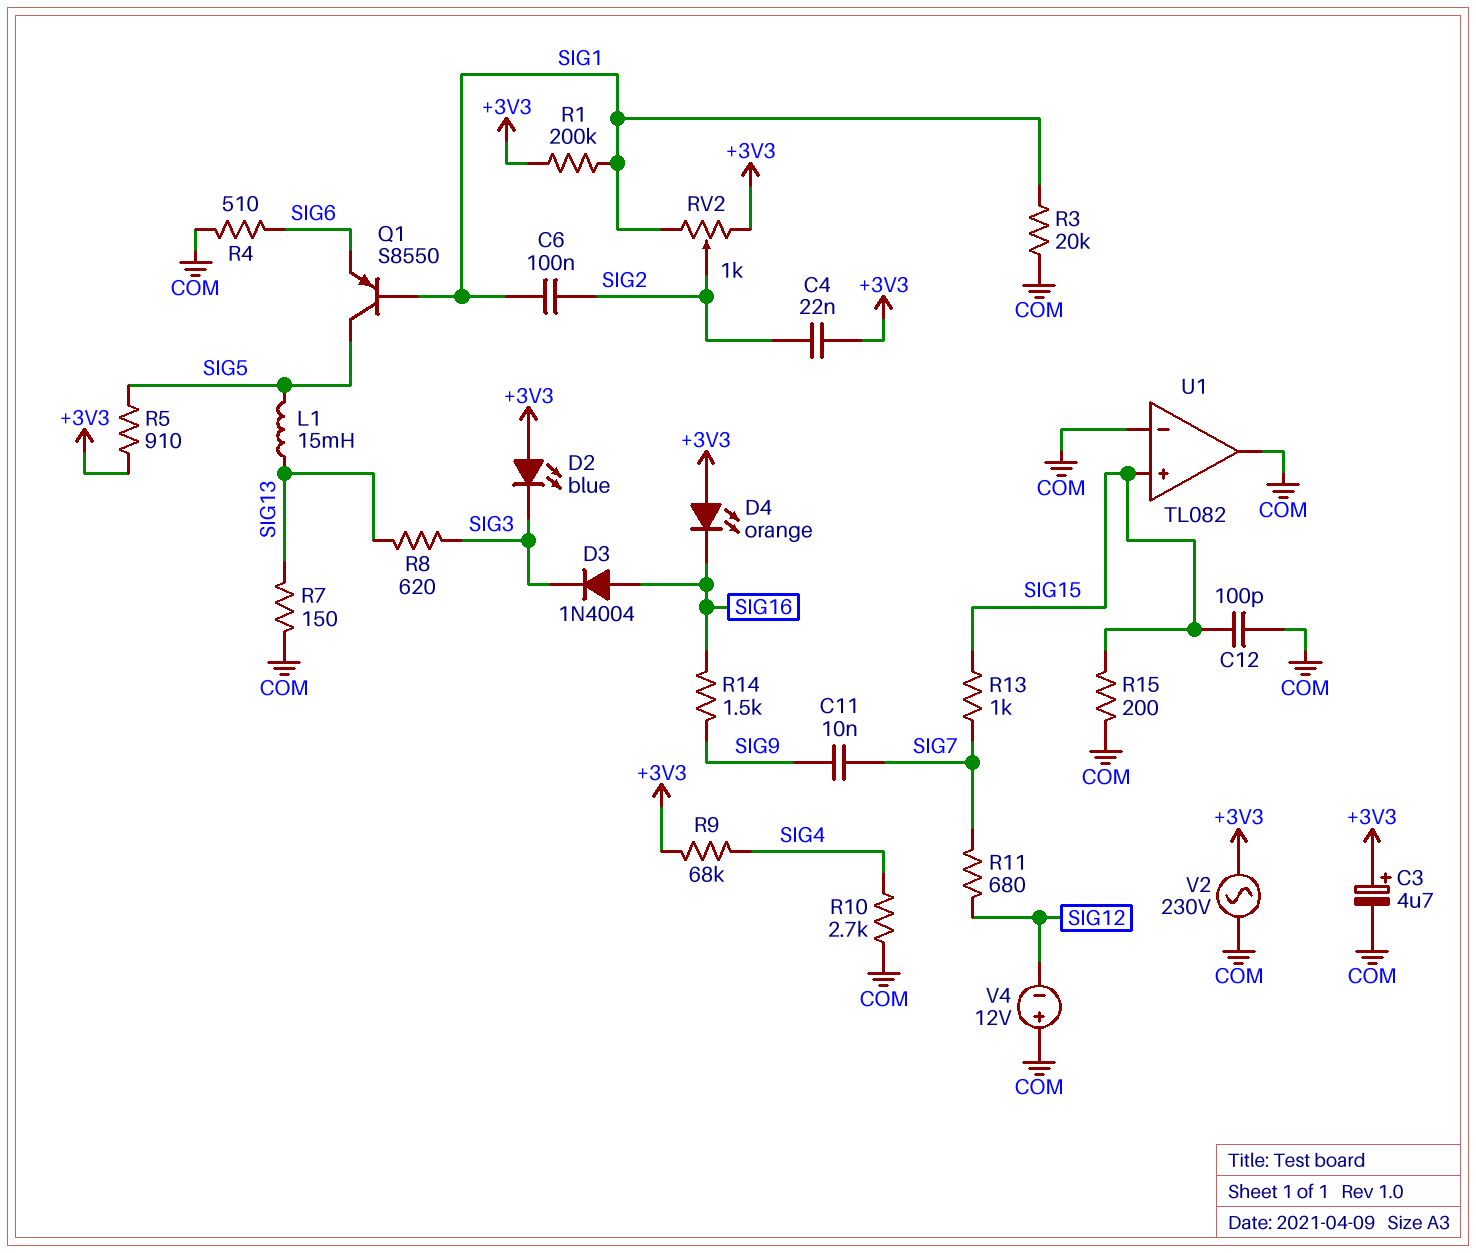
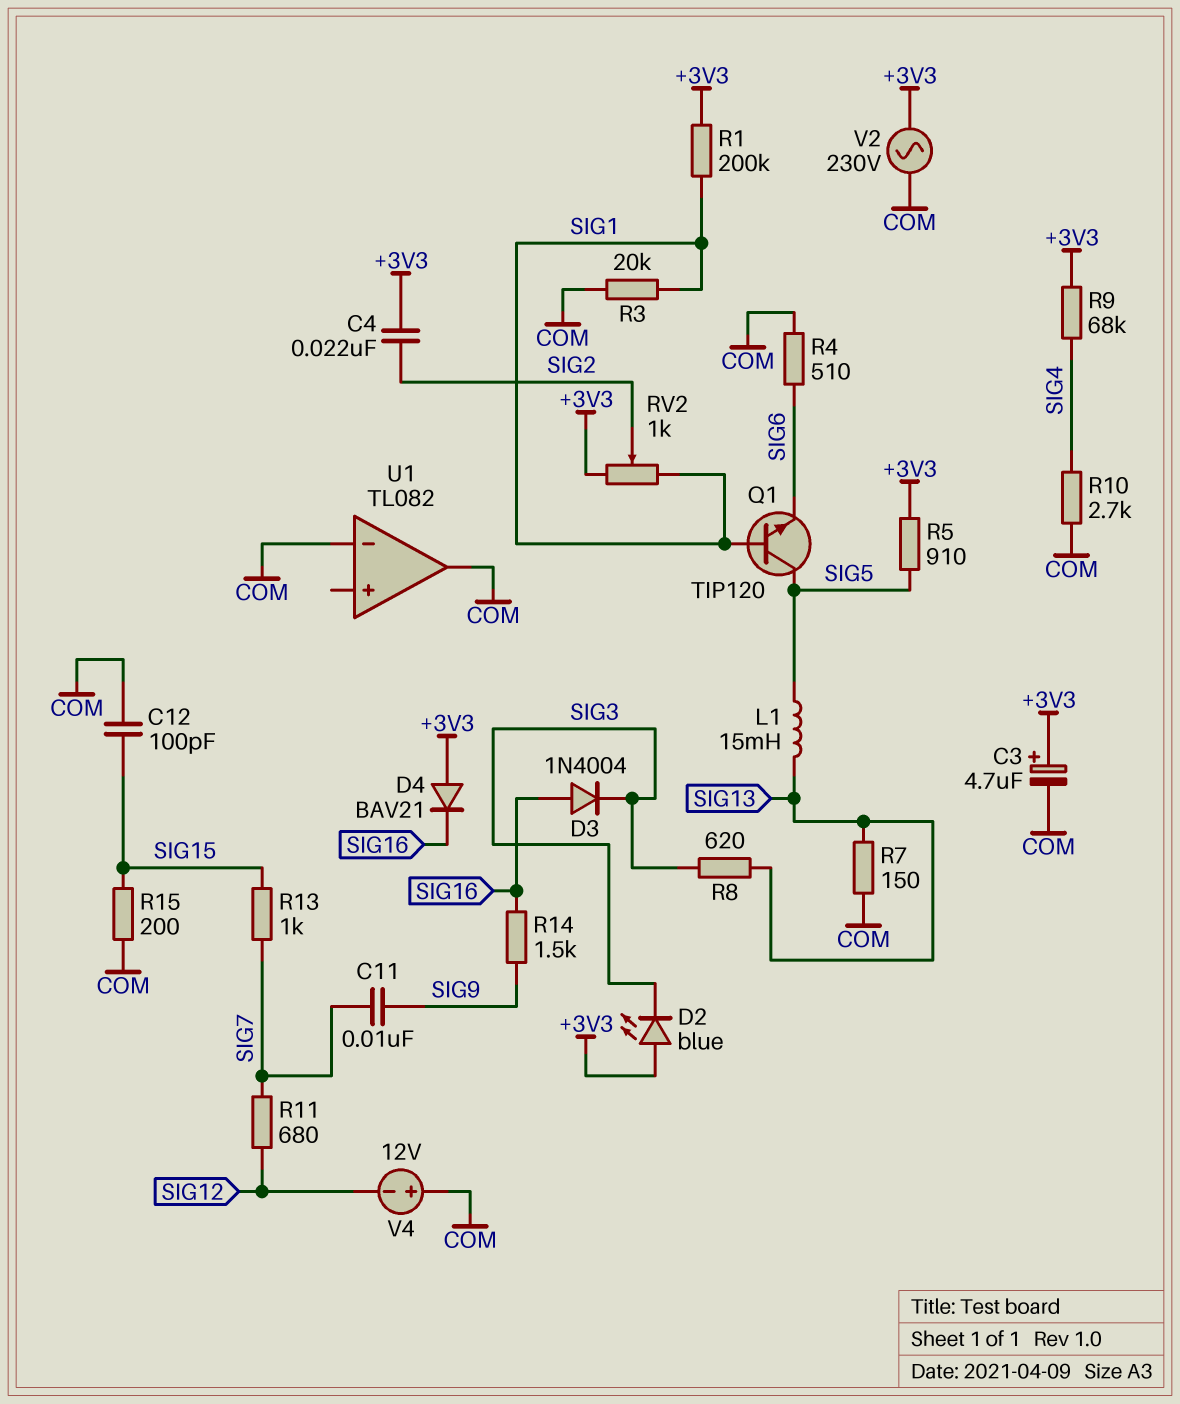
C6: 100nF (SIG1, SIG2) -> none
D4: LED orange (A +3V3, K SIG16) -> diode BAV21 (A +3V3, K SIG16)
Q1: PNP S8550 (B SIG1, C SIG5, E SIG6) -> NPN TIP120 (B SIG1, C SIG5, E SIG6)
U1 pin in+: SIG15 -> none

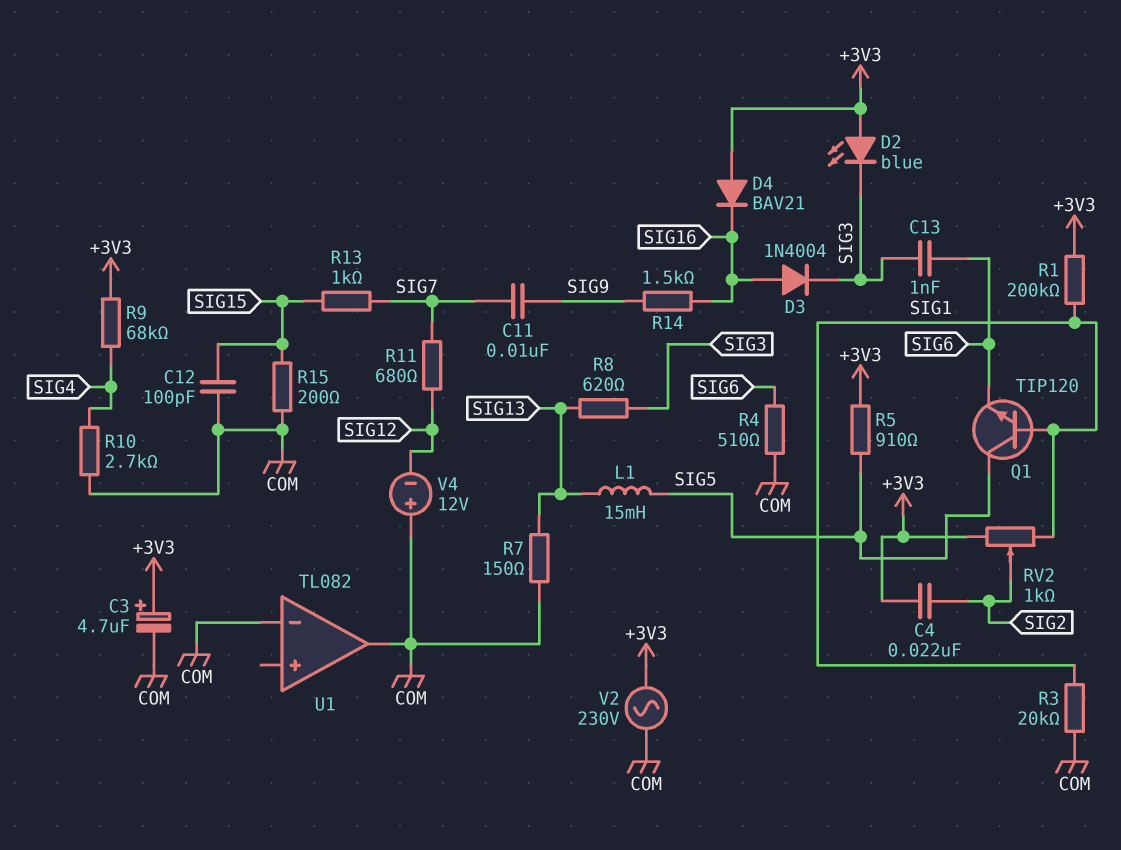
C13: none -> 1nF (SIG3, SIG6)

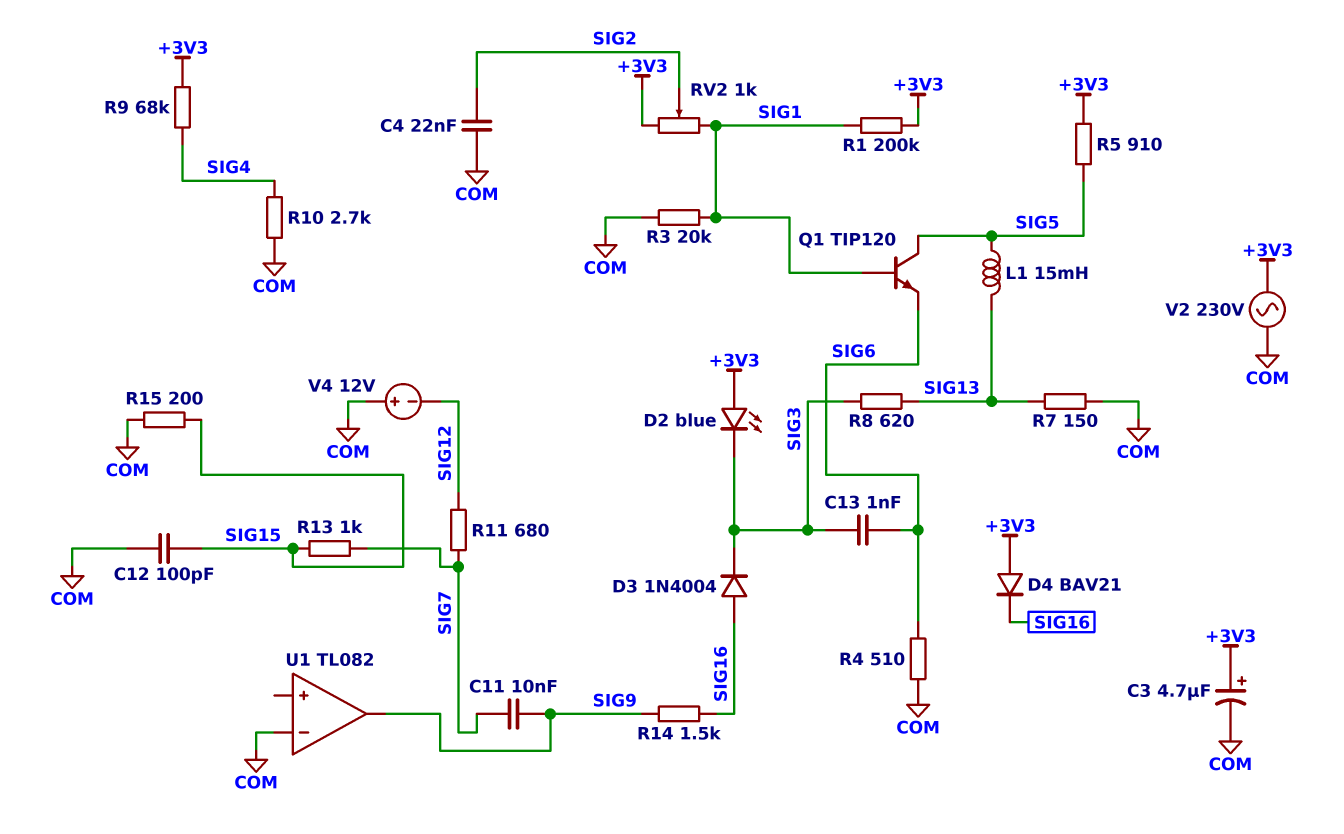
C4: 22nF (+3V3, SIG2) -> 22nF (COM, SIG2)
U1 pin out: COM -> SIG9

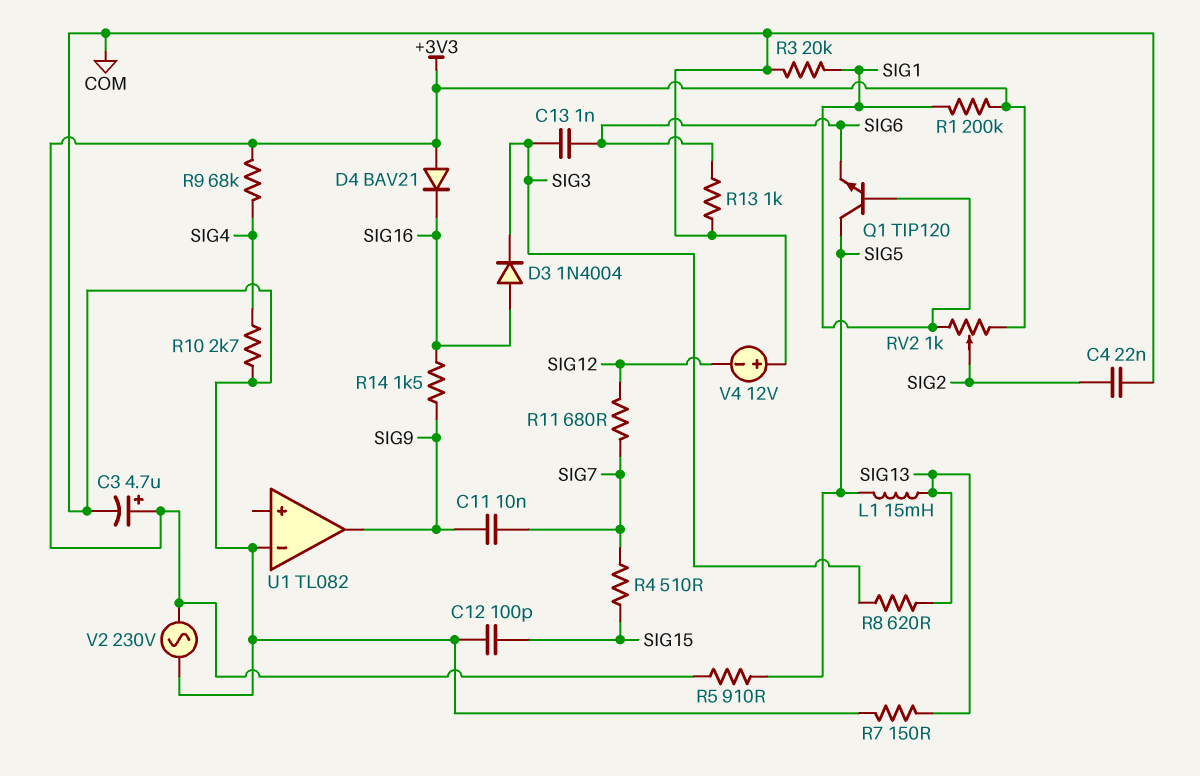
D2: LED blue (A +3V3, K SIG3) -> none
R4: 510 (COM, SIG6) -> 510 (SIG7, SIG15)
R13: 1k (SIG7, SIG15) -> 1k (COM, SIG6)
R15: 200 (COM, SIG15) -> none

